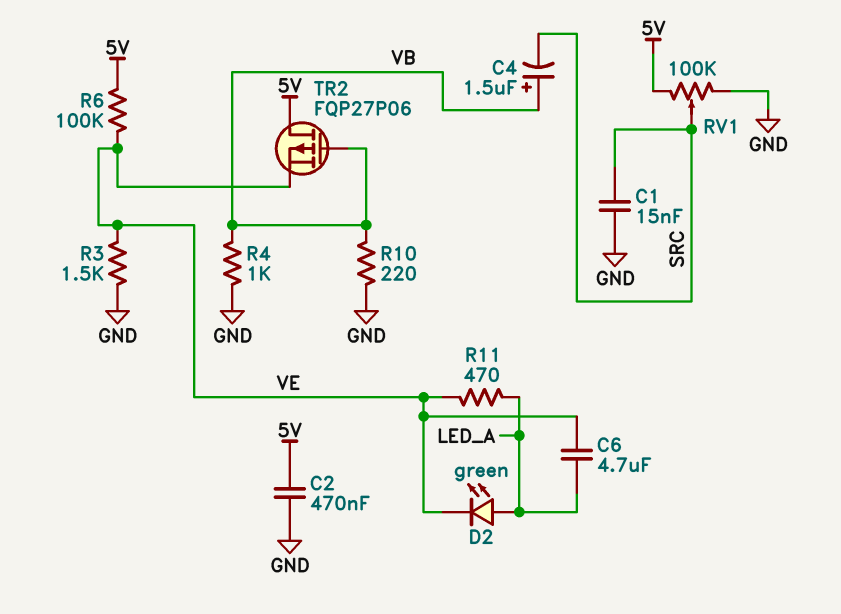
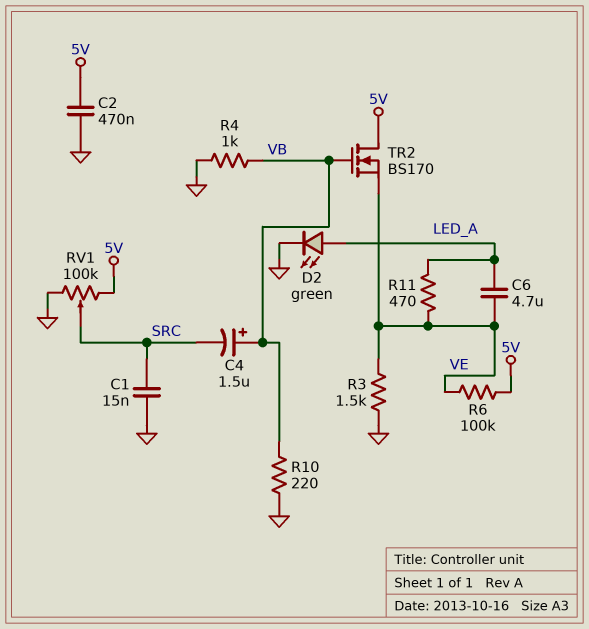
D2: LED green (A LED_A, K VE) -> LED green (A LED_A, K GND)
TR2: PMOS FQP27P06 (G VB, D 5V, S VE) -> NMOS BS170 (G VB, D 5V, S VE)

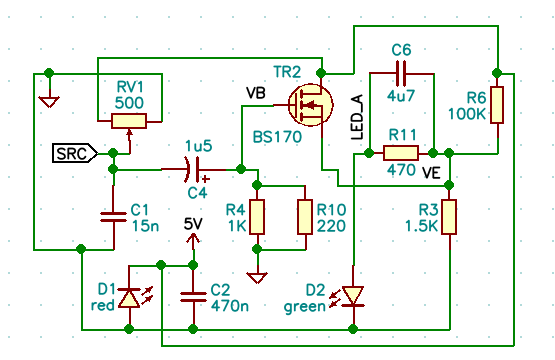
D1: none -> LED red (A GND, K 5V)
RV1: 100k (5V, GND, wiper SRC) -> 500 (5V, GND, wiper SRC)

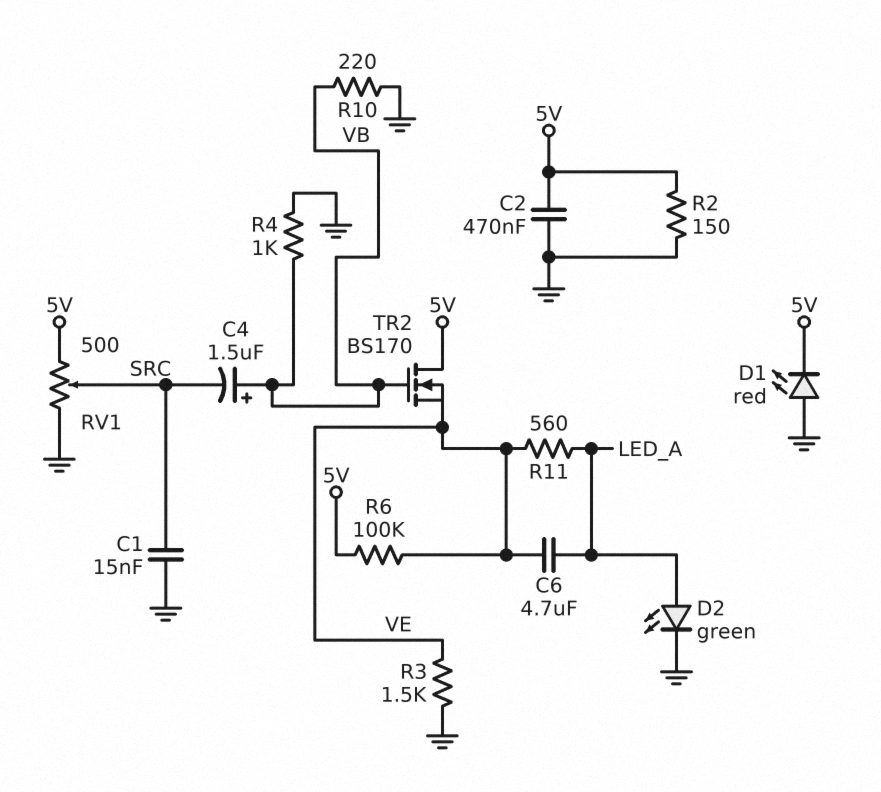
R2: none -> 150 (5V, GND)
R11: 470 (LED_A, VE) -> 560 (LED_A, VE)

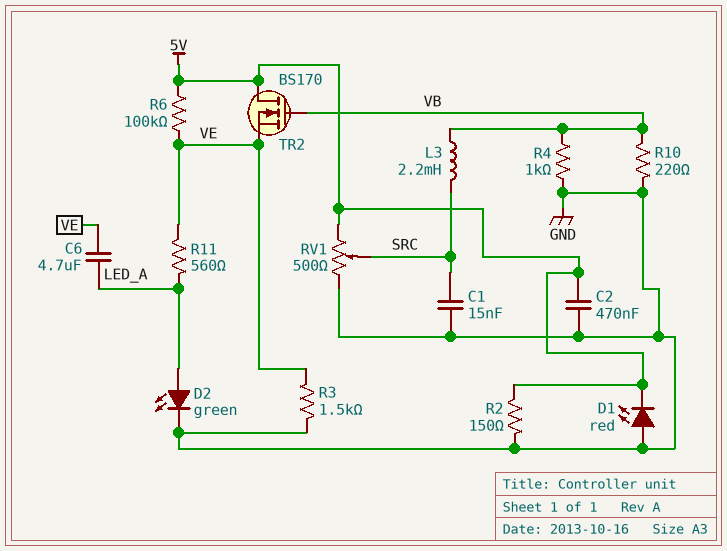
C4: 1.5uF (plus VB, minus SRC) -> none
L3: none -> 2.2mH (SRC, VB)

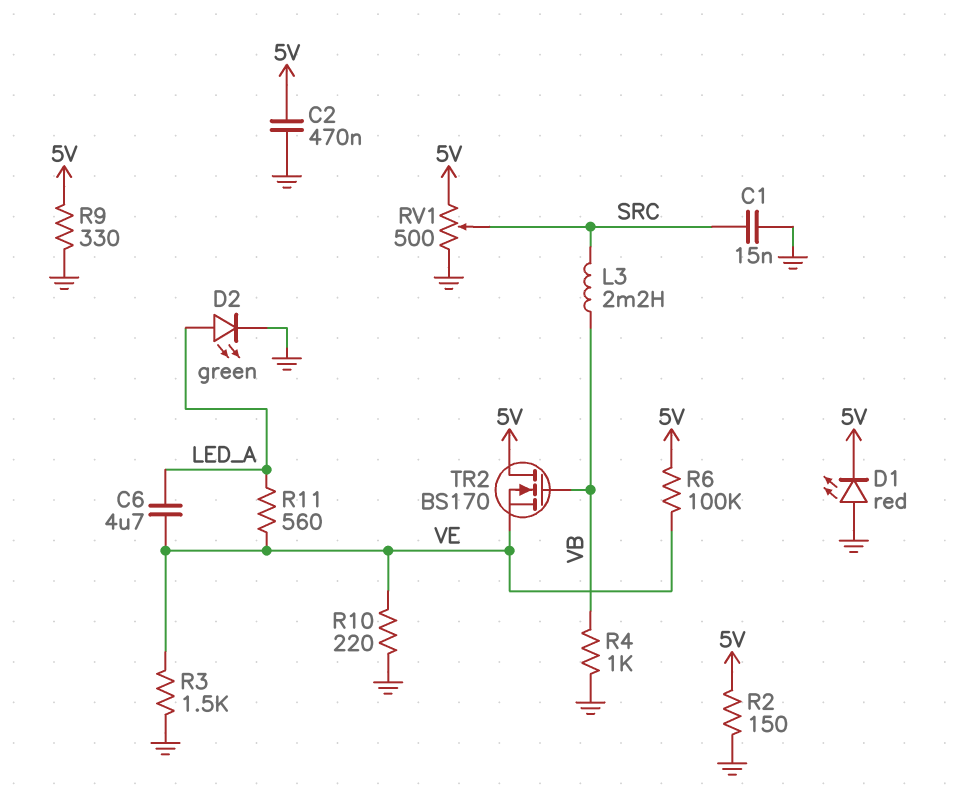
R9: none -> 330 (5V, GND)
R10: 220 (GND, VB) -> 220 (GND, VE)

